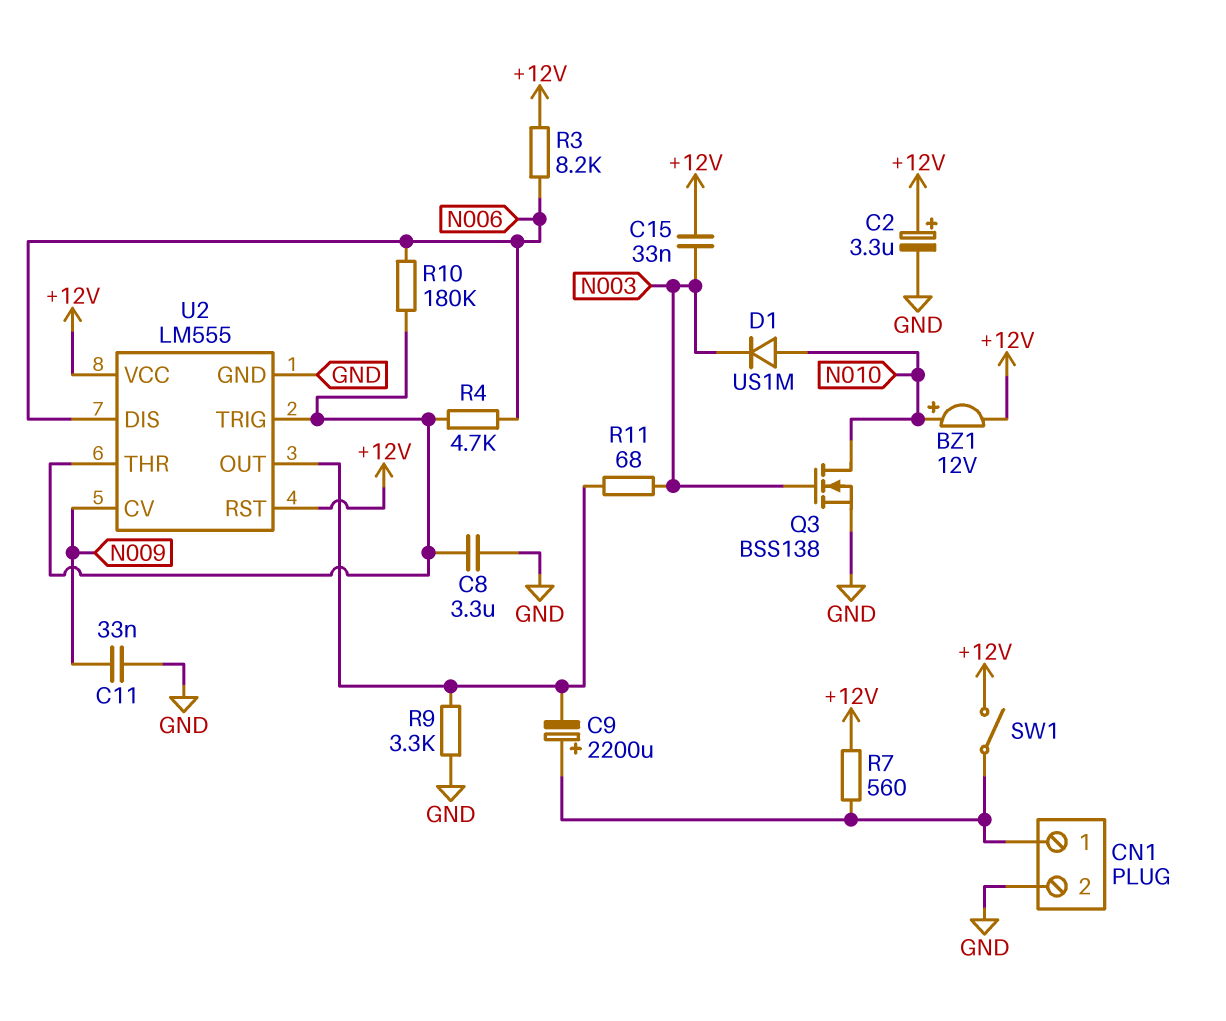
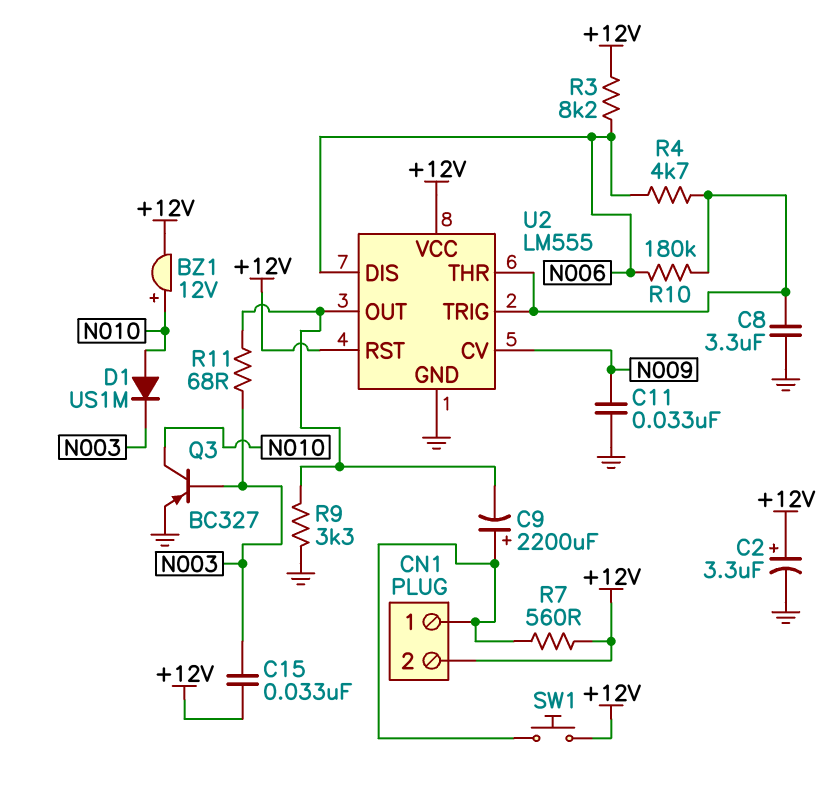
CN1 pin 2: GND -> +12V
Q3: NMOS BSS138 (G N003, D N010, S GND) -> PNP BC327 (B N003, C N010, E GND)
SW1: switch (+12V, CN1/1) -> button (+12V, CN1/1)

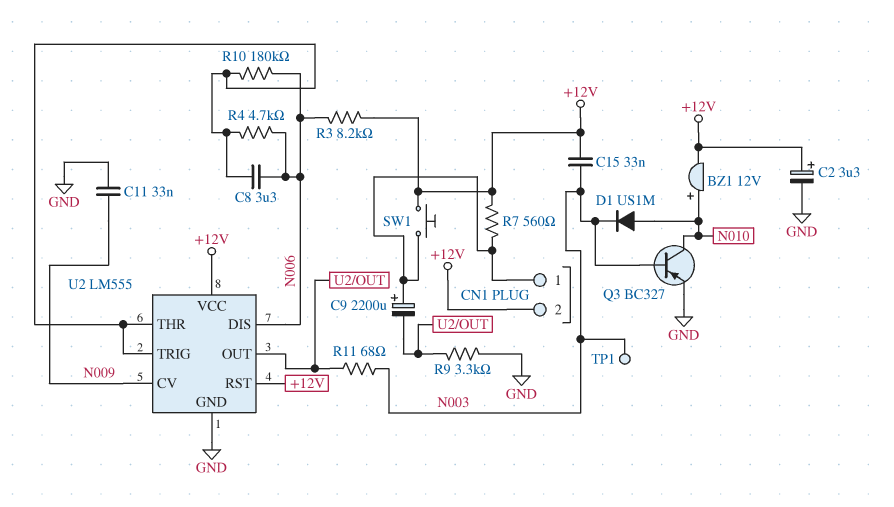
C8: 3.3uF (GND, U2/THR) -> 3.3uF (N006, U2/THR)
TP1: none -> test point (N003)

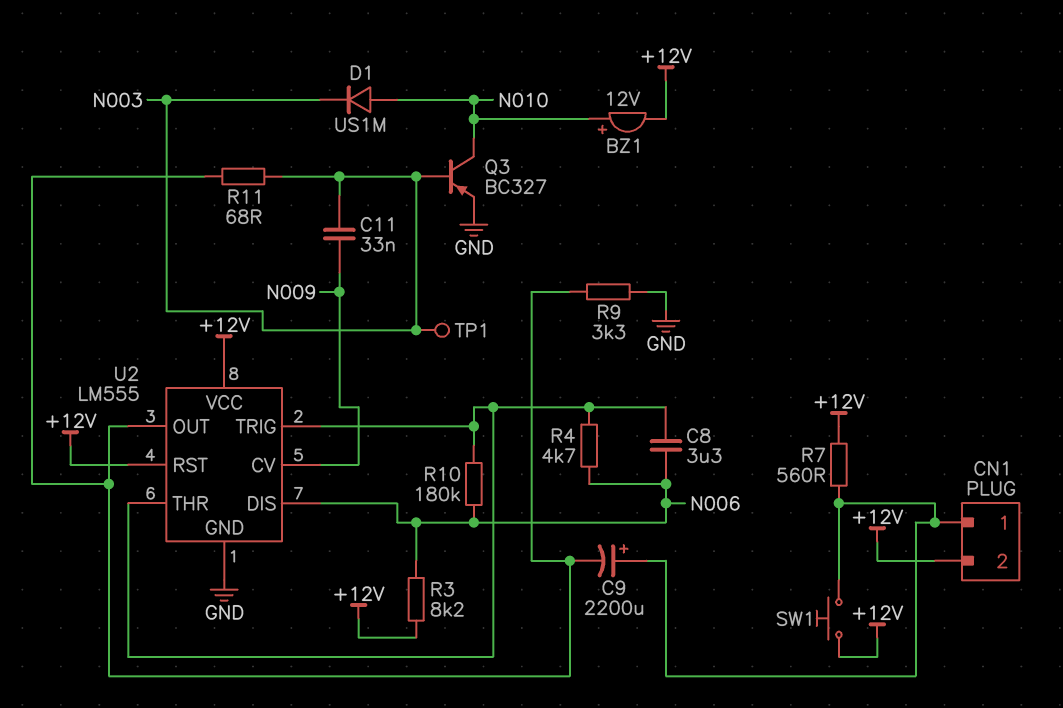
C2: 3.3uF (plus +12V, minus GND) -> none
C11: 33nF (GND, N009) -> 33nF (N003, N009)
C15: 33nF (+12V, N003) -> none

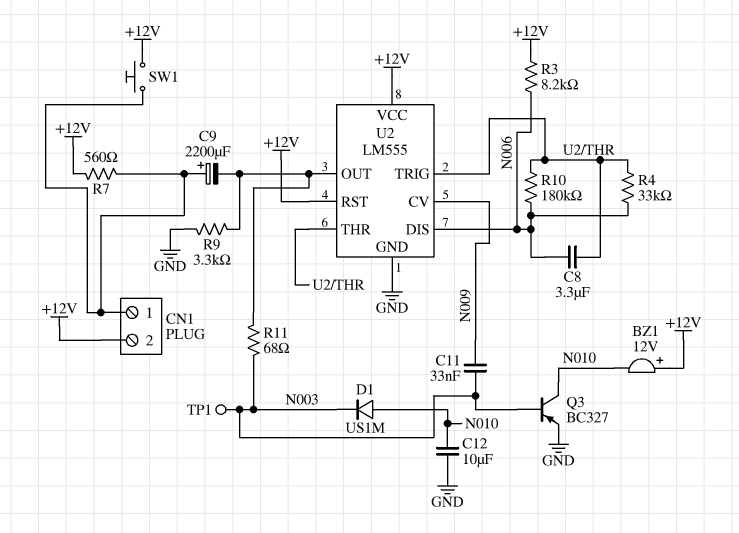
BZ1: buzzer 12V (plus N010, minus +12V) -> buzzer 12V (plus +12V, minus N010)
C12: none -> 10uF (GND, N010)
R4: 4.7k (N006, U2/THR) -> 33k (N006, U2/THR)

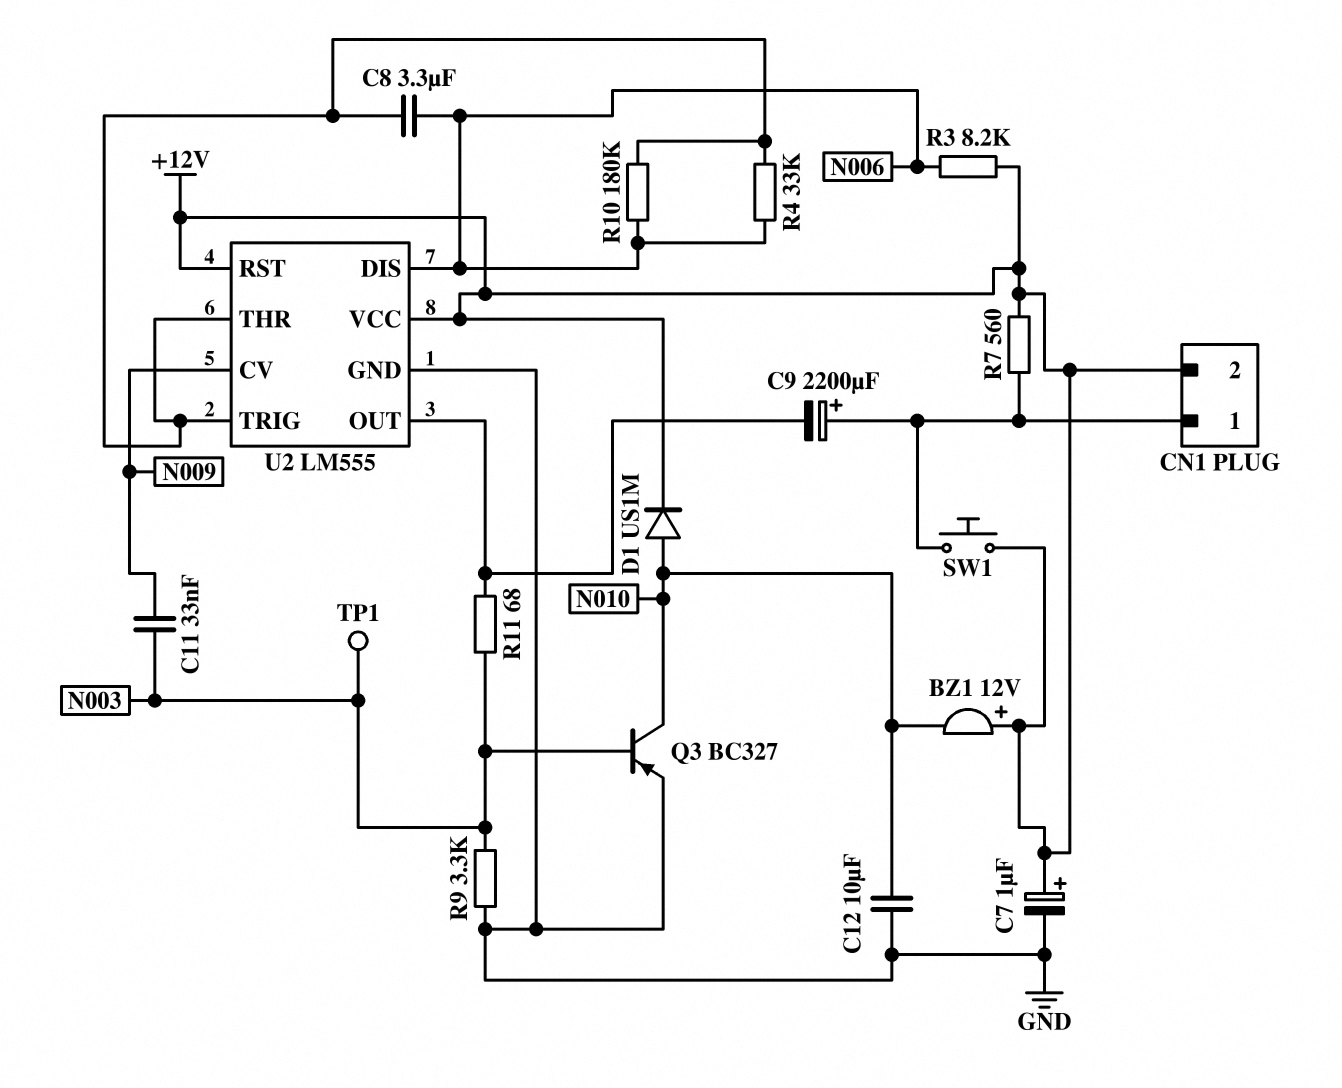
C7: none -> 1uF (plus +12V, minus GND)
D1: diode US1M (A N010, K N003) -> diode US1M (A N010, K +12V)
R9: 3.3k (GND, U2/OUT) -> 3.3k (GND, N003)

